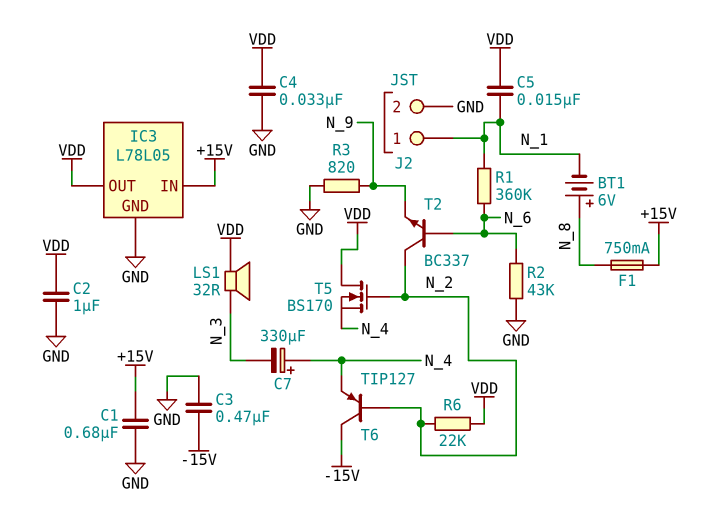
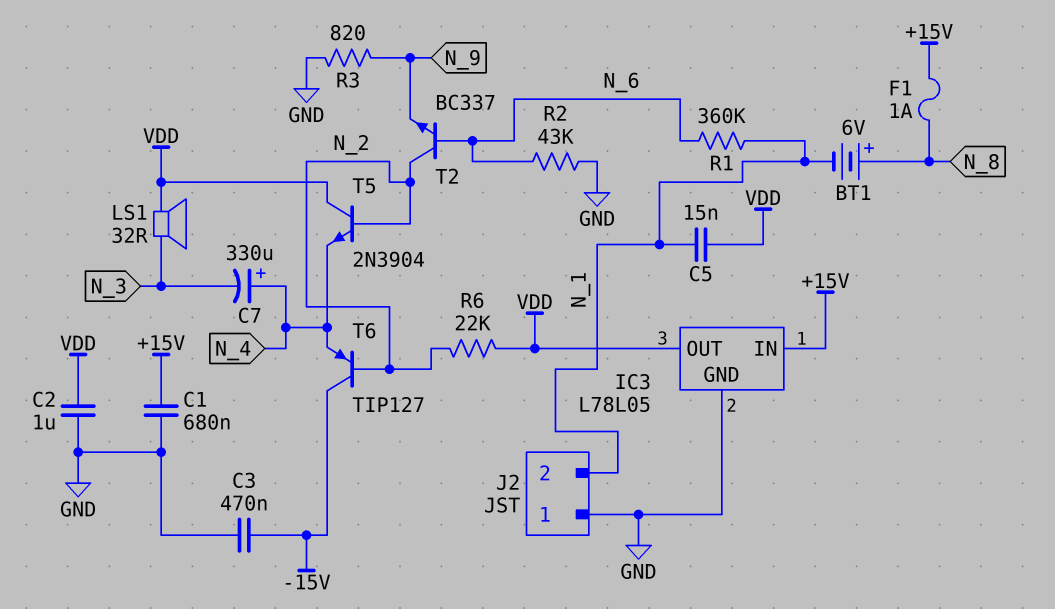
C4: 33nF (GND, VDD) -> none
F1: 750mA (+15V, N_8) -> 1A (+15V, N_8)
J2 pin 1: N_1 -> GND
J2 pin 2: GND -> N_1
T5: NMOS BS170 (G N_2, D VDD, S N_4) -> NPN 2N3904 (B N_2, C VDD, E N_4)

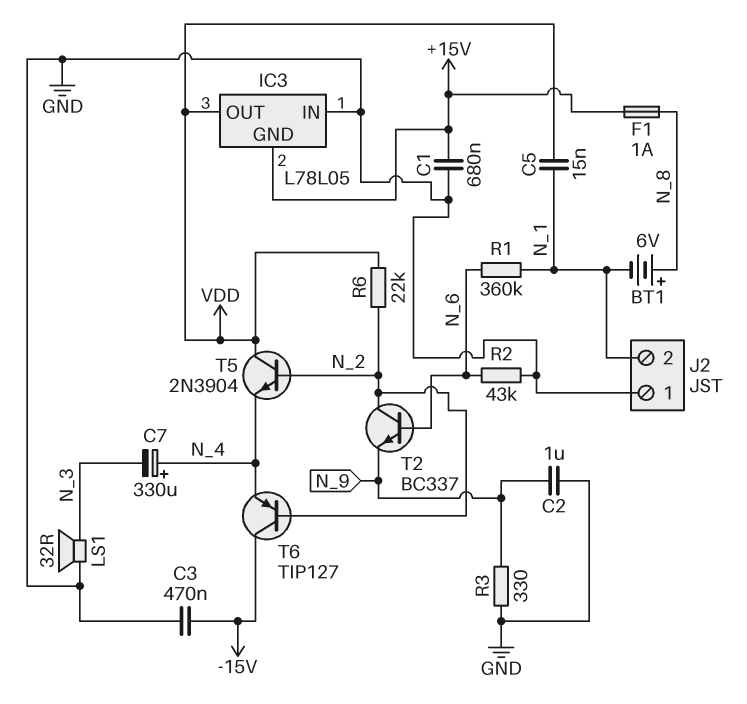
C2: 1uF (GND, VDD) -> 1uF (GND, N_9)
IC3 pin GND: GND -> +15V
IC3 pin IN: +15V -> GND
LS1: speaker 32R (N_3, VDD) -> speaker 32R (GND, N_3)
R3: 820 (GND, N_9) -> 330 (GND, N_9)

